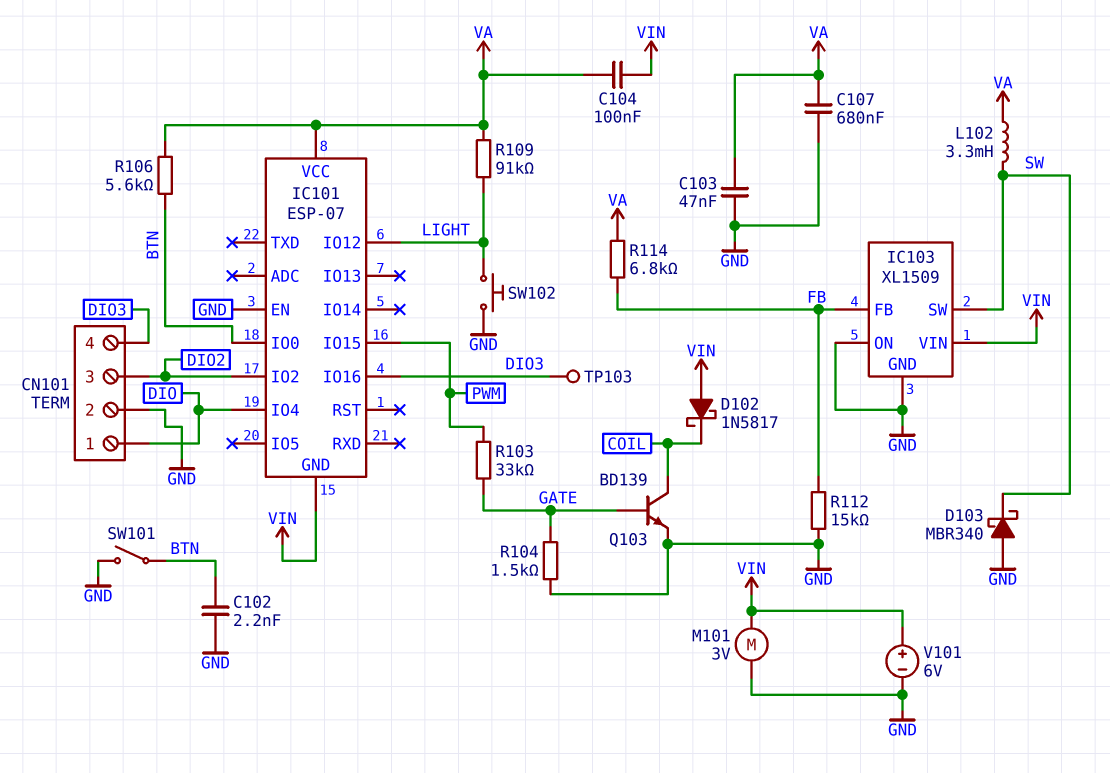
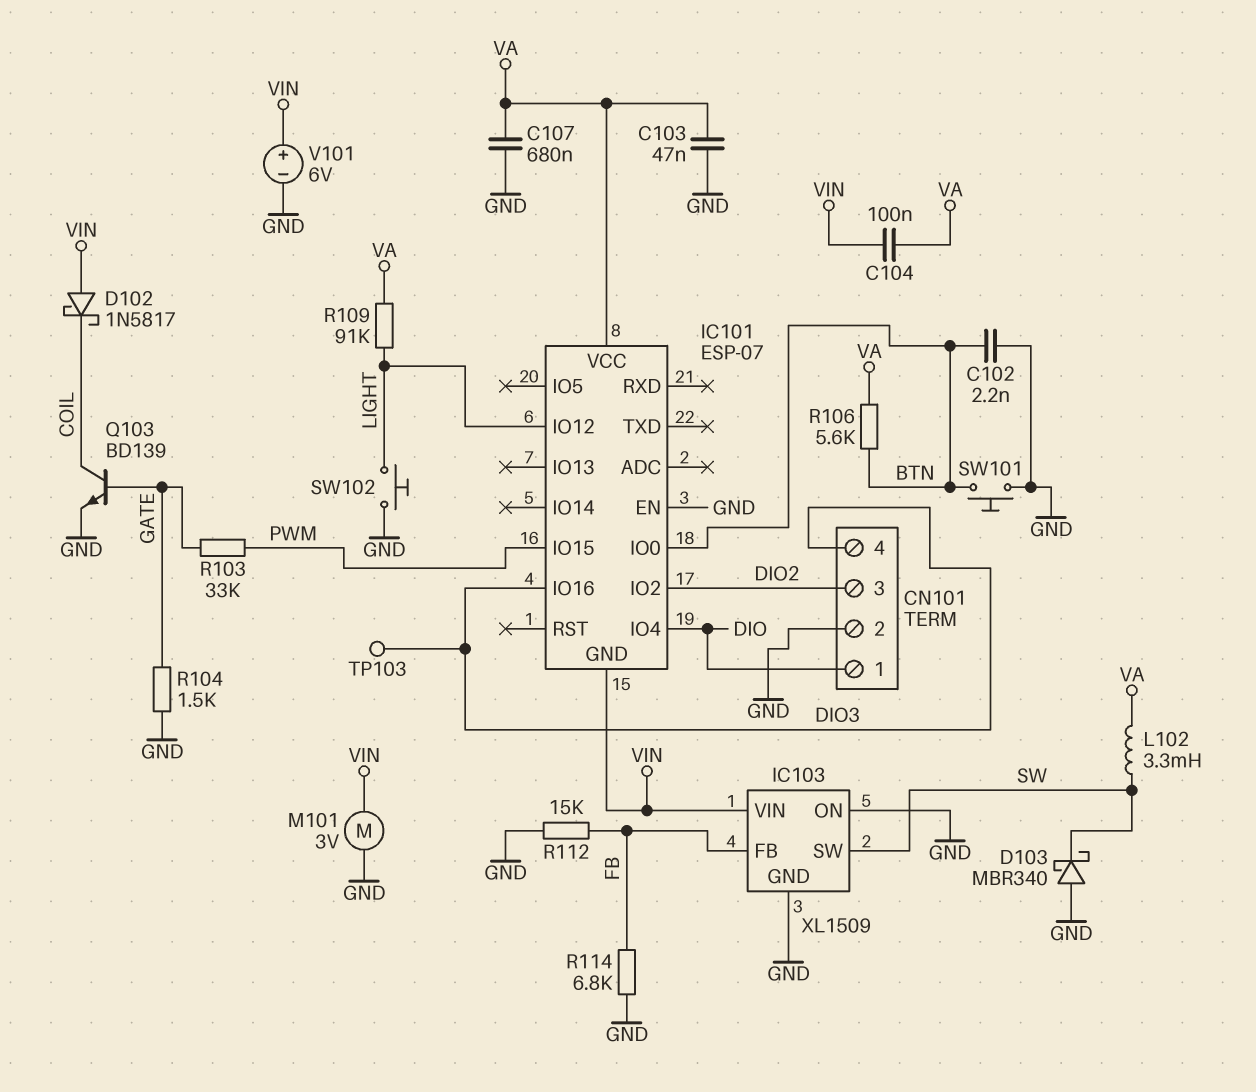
R114: 6.8k (FB, VA) -> 6.8k (FB, GND)
SW101: switch (BTN, GND) -> button (BTN, GND)

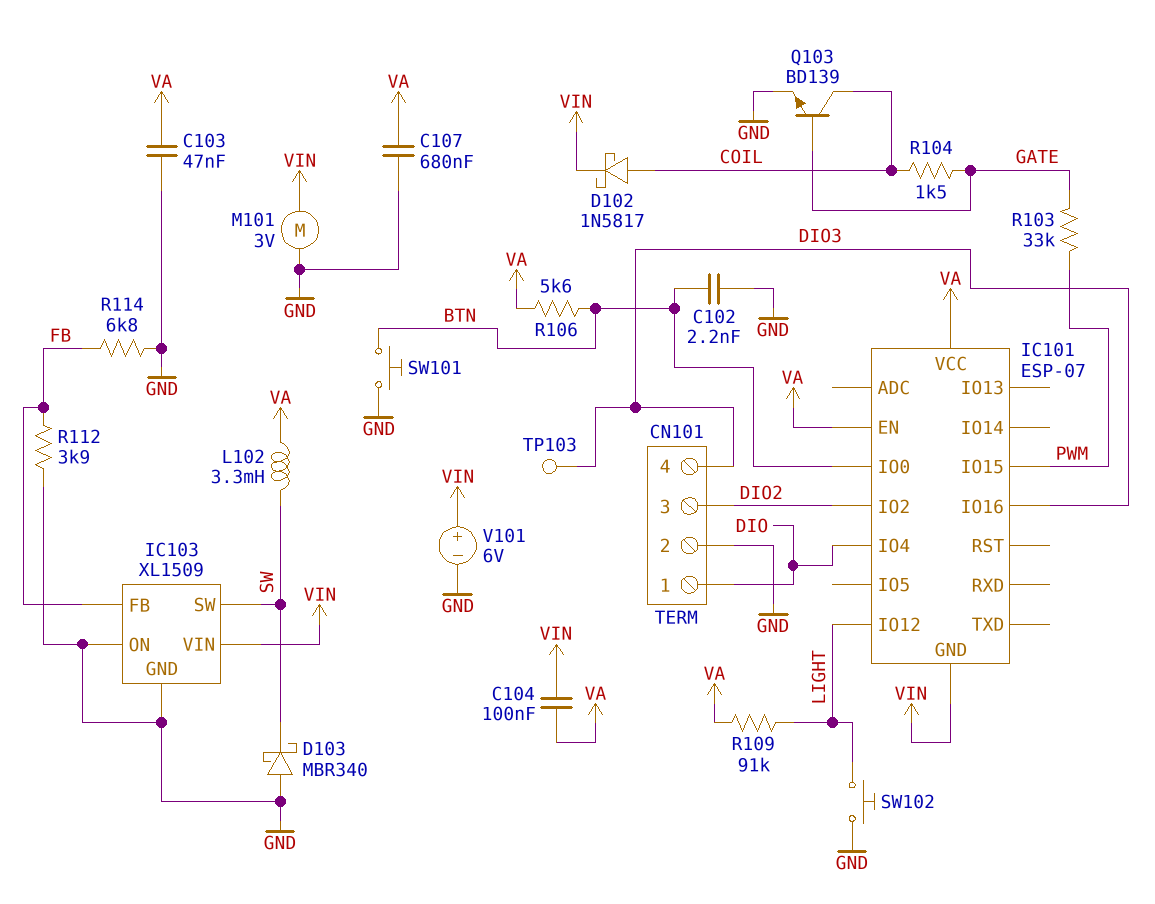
D102: schottky 1N5817 (A VIN, K COIL) -> schottky 1N5817 (A COIL, K VIN)
IC101 pin EN: GND -> VA
R104: 1.5k (GATE, GND) -> 1.5k (COIL, GATE)
R112: 15k (FB, GND) -> 3.9k (FB, GND)

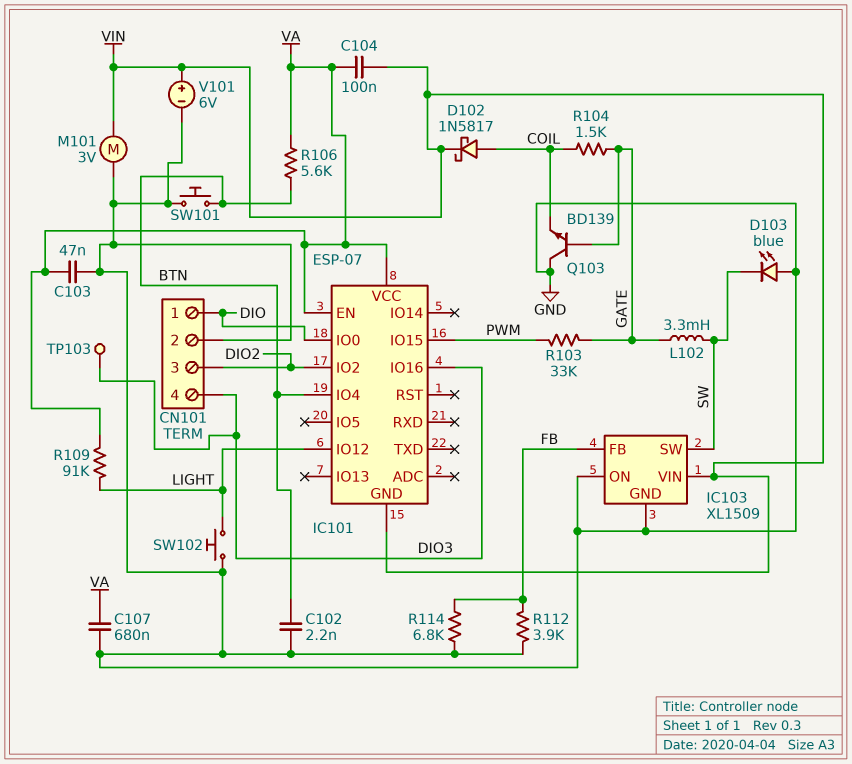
D103: schottky MBR340 (A GND, K SW) -> LED blue (A GND, K SW)
IC101 pin IO0: BTN -> DIO
IC101 pin IO4: DIO -> BTN
L102: 3.3mH (SW, VA) -> 3.3mH (GATE, SW)
Q103: NPN BD139 (B GATE, C COIL, E GND) -> NPN BD139 (B GATE, C GND, E COIL)

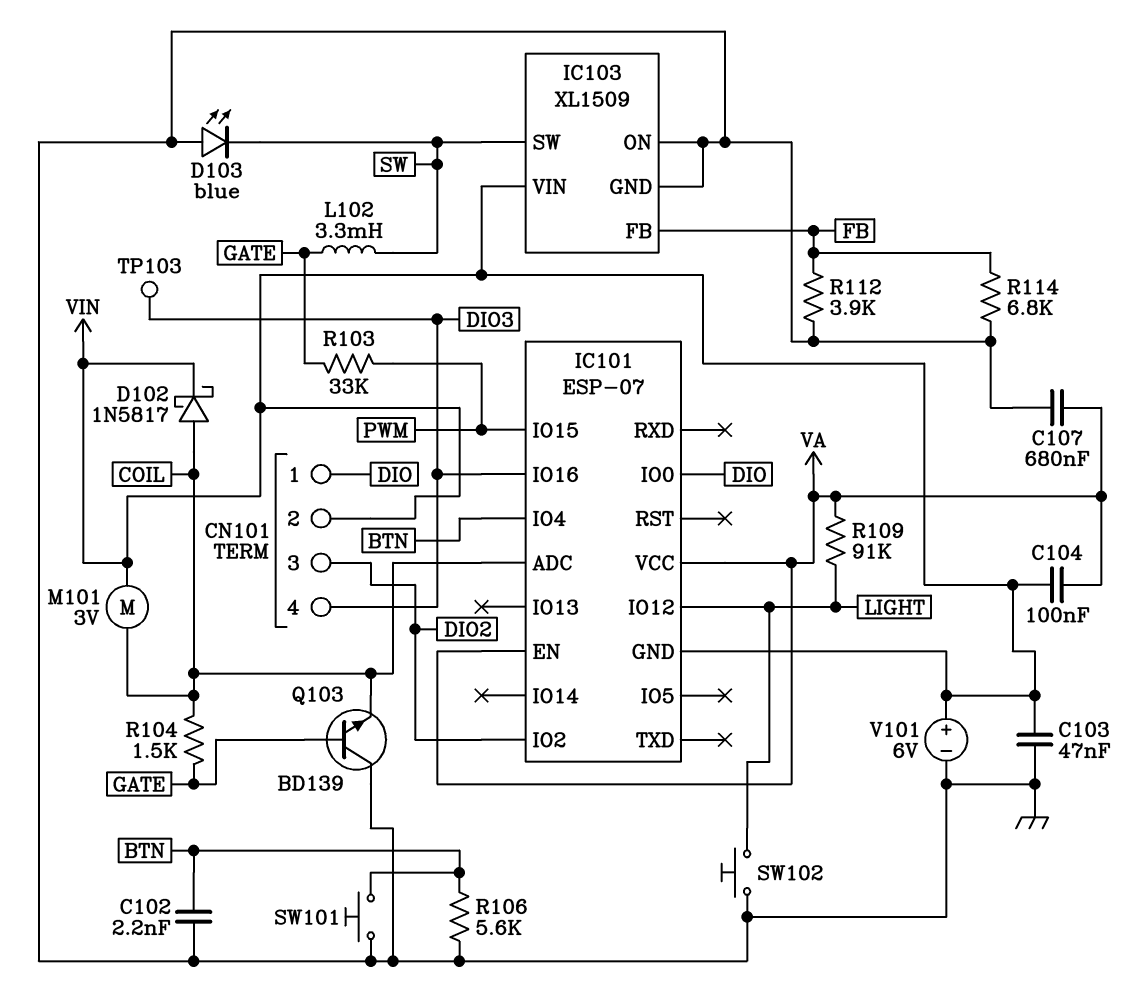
C103: 47nF (GND, VA) -> 47nF (GND, VIN)
CN101 pin 2: GND -> VIN
IC101 pin ADC: none -> COIL
M101: motor 3V (GND, VIN) -> motor 3V (COIL, VIN)
R106: 5.6k (BTN, VA) -> 5.6k (BTN, GND)

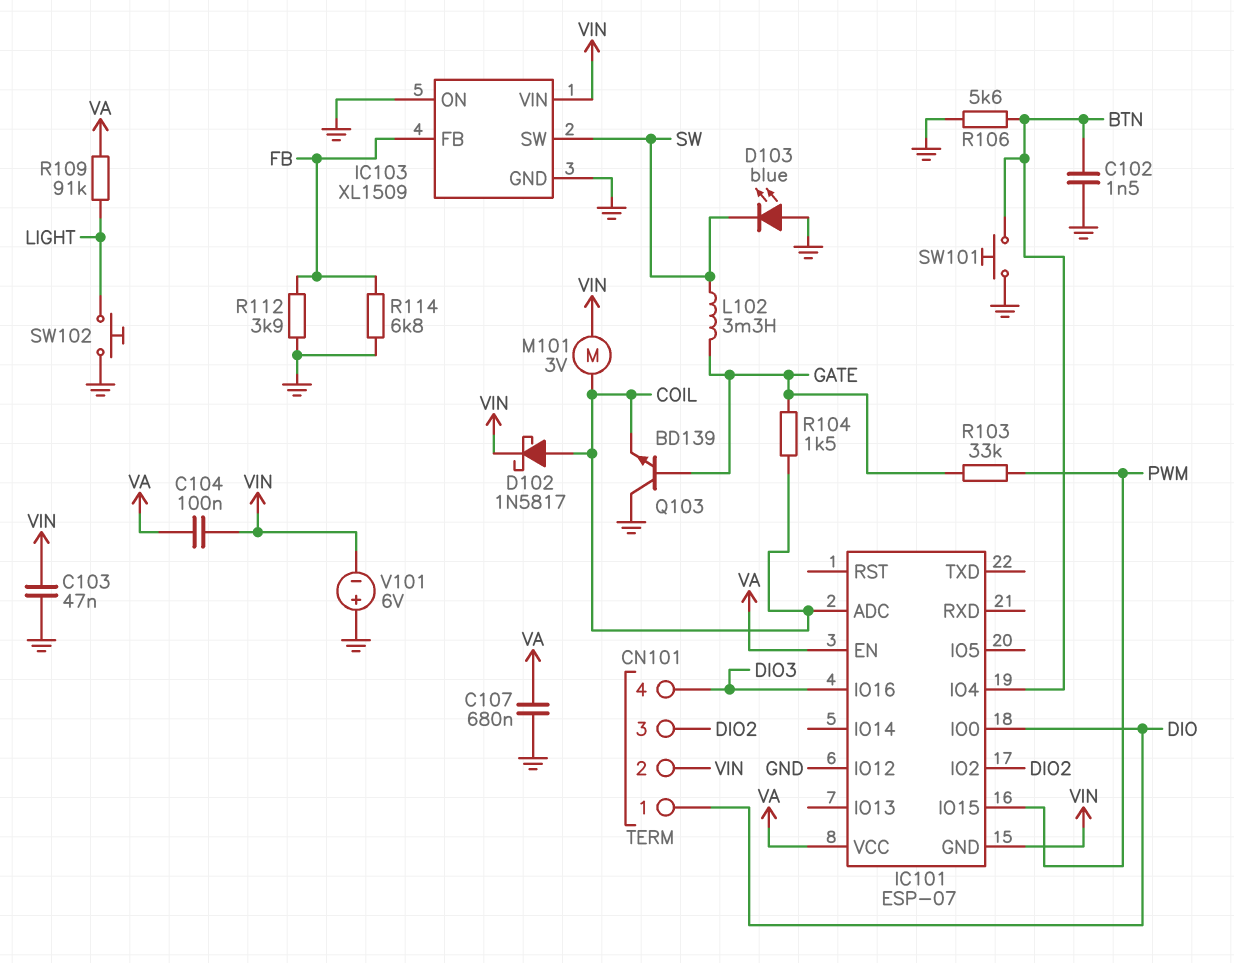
C102: 2.2nF (BTN, GND) -> 1.5nF (BTN, GND)
IC101 pin IO12: LIGHT -> GND
TP103: test point (DIO3) -> none
V101: 6V (plus VIN, minus GND) -> 6V (plus GND, minus VIN)

